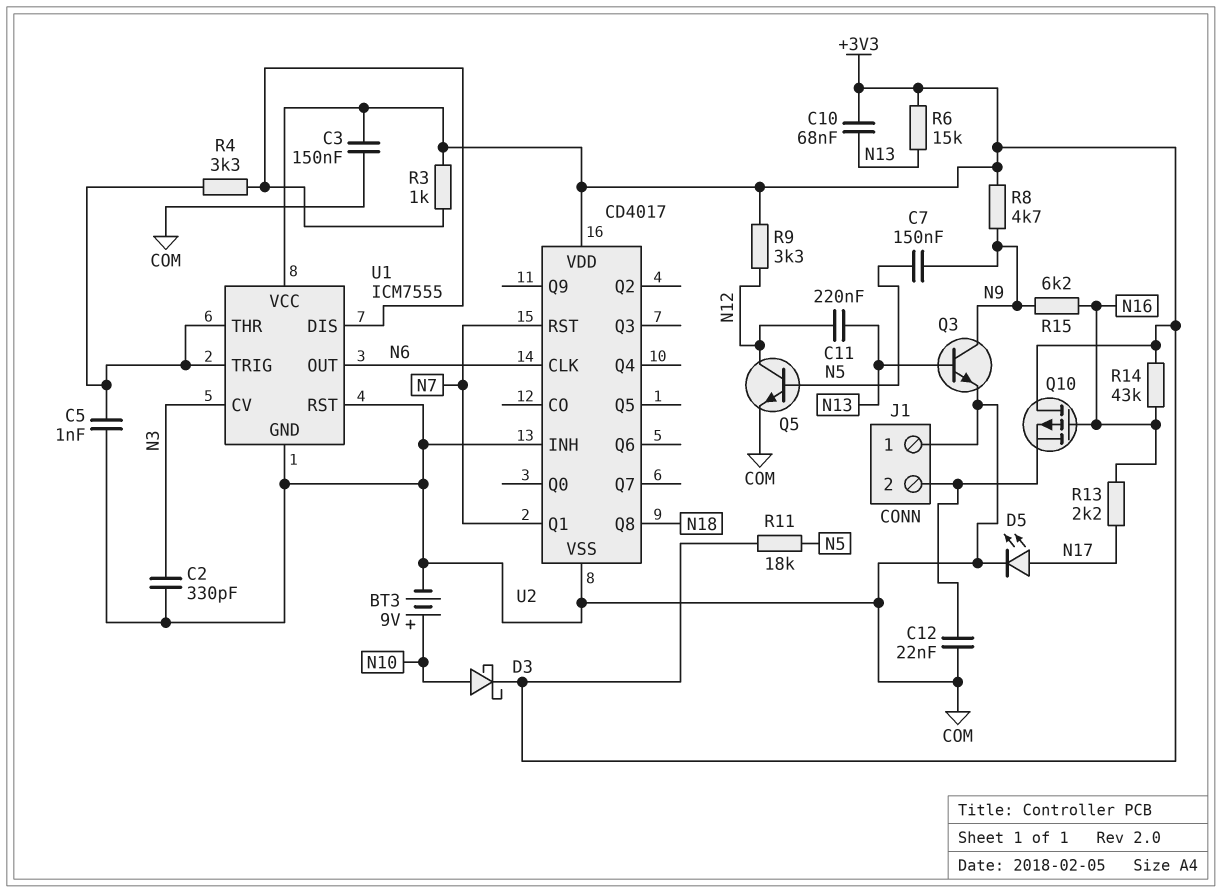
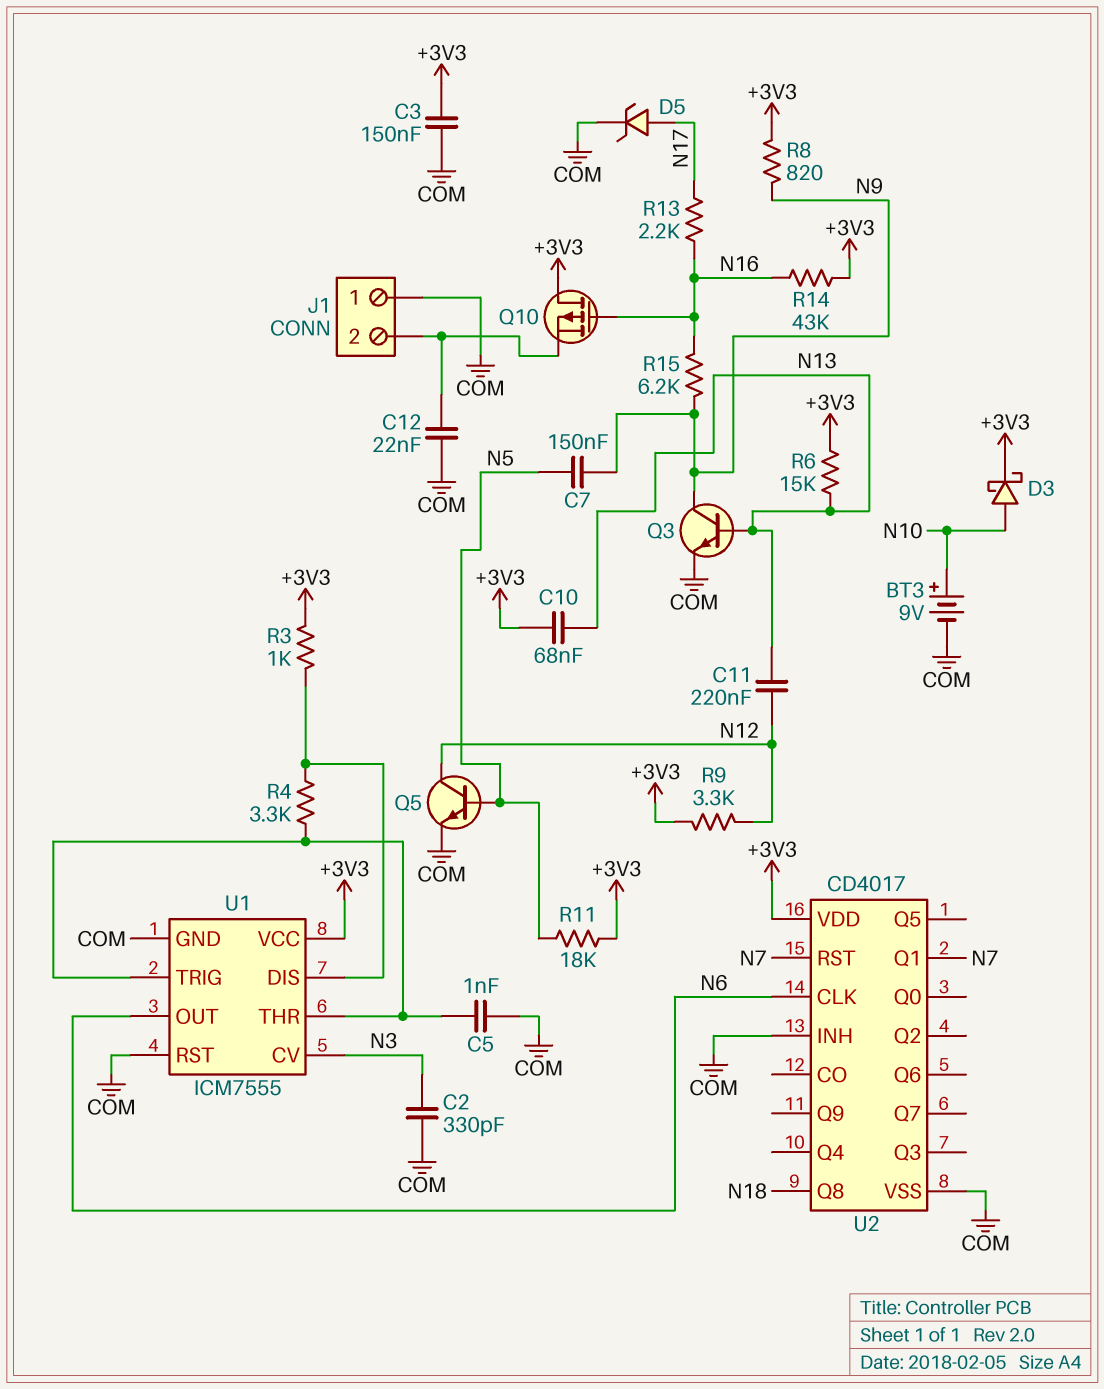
D5: LED (A N17, K COM) -> zener (A N17, K COM)
R8: 4.7k (+3V3, N9) -> 820 (+3V3, N9)

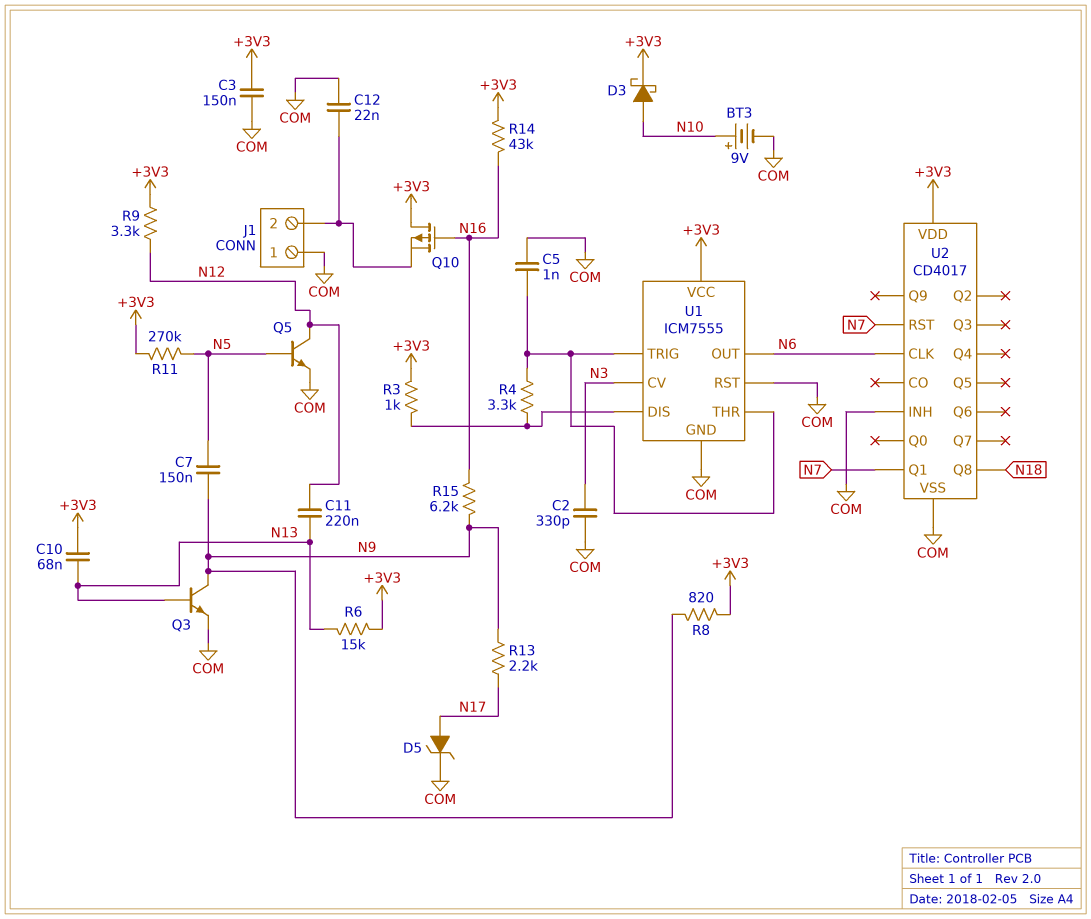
R11: 18k (+3V3, N5) -> 270k (+3V3, N5)
R13: 2.2k (N16, N17) -> 2.2k (N9, N17)

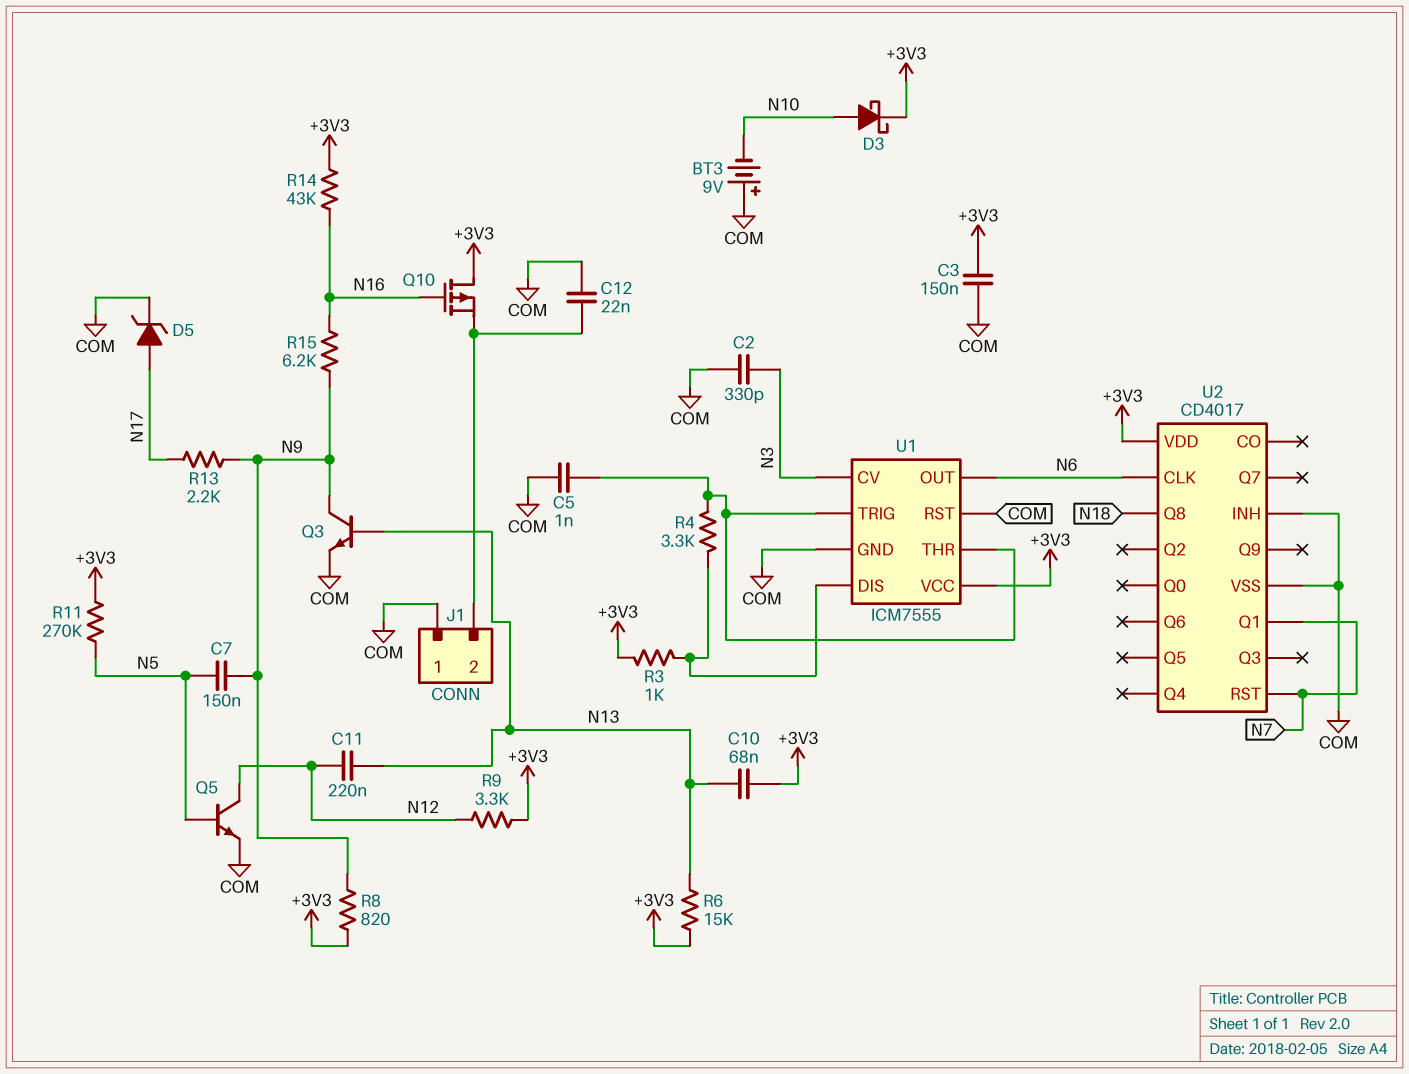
BT3: 9V (plus N10, minus COM) -> 9V (plus COM, minus N10)

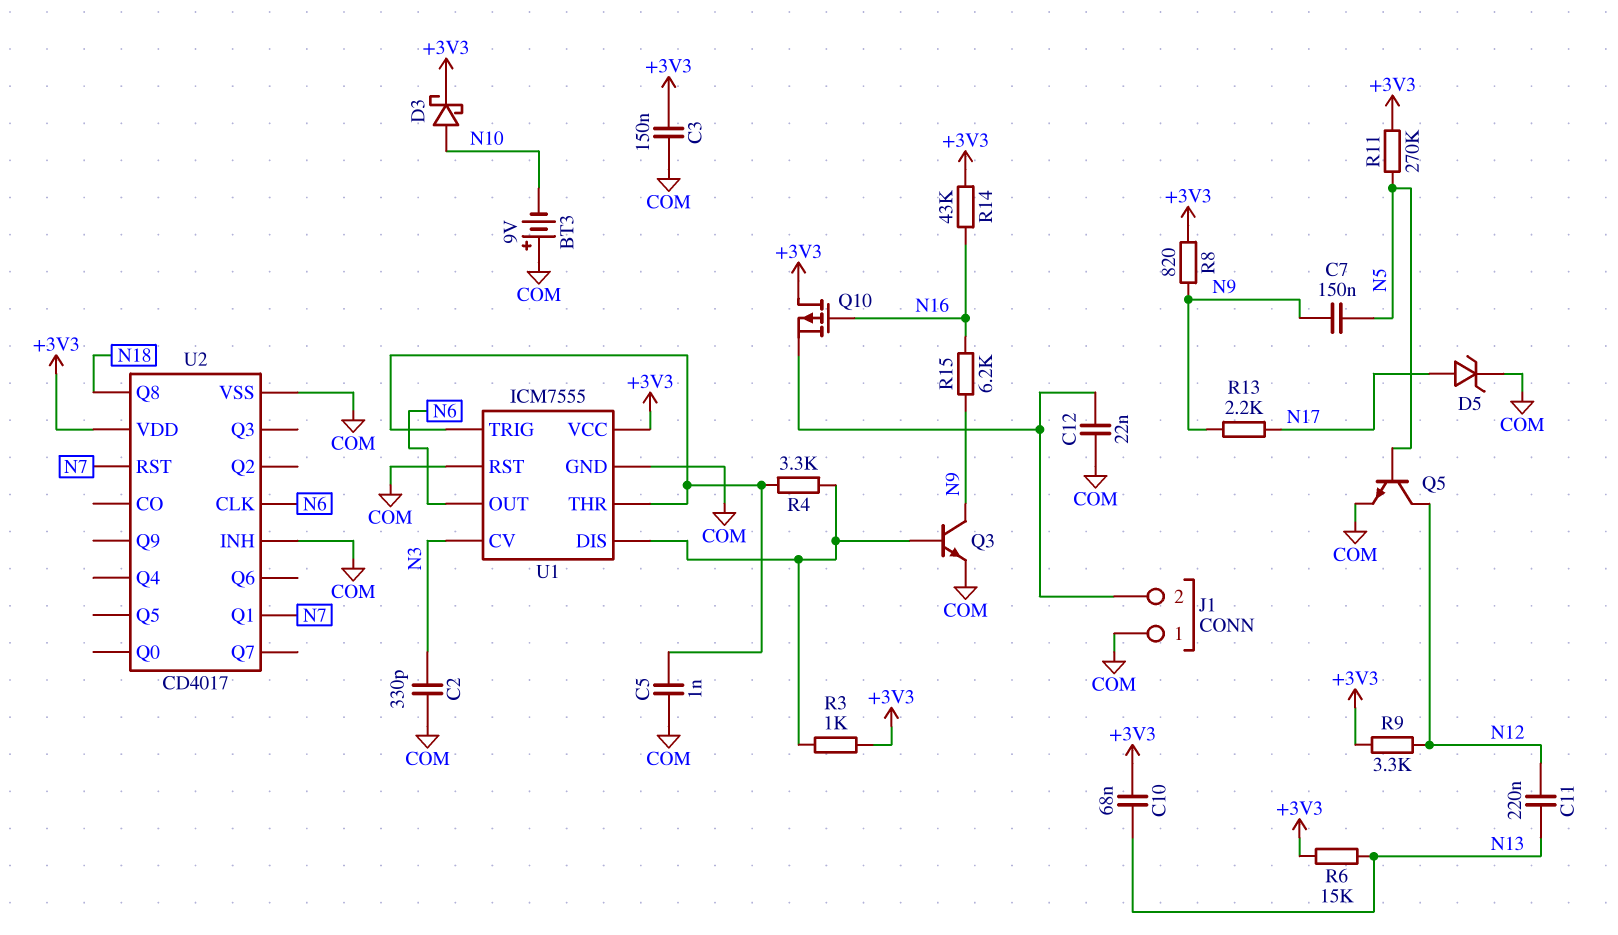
Q3: NPN (B N13, C N9, E COM) -> NPN (B U1/DIS, C N9, E COM)

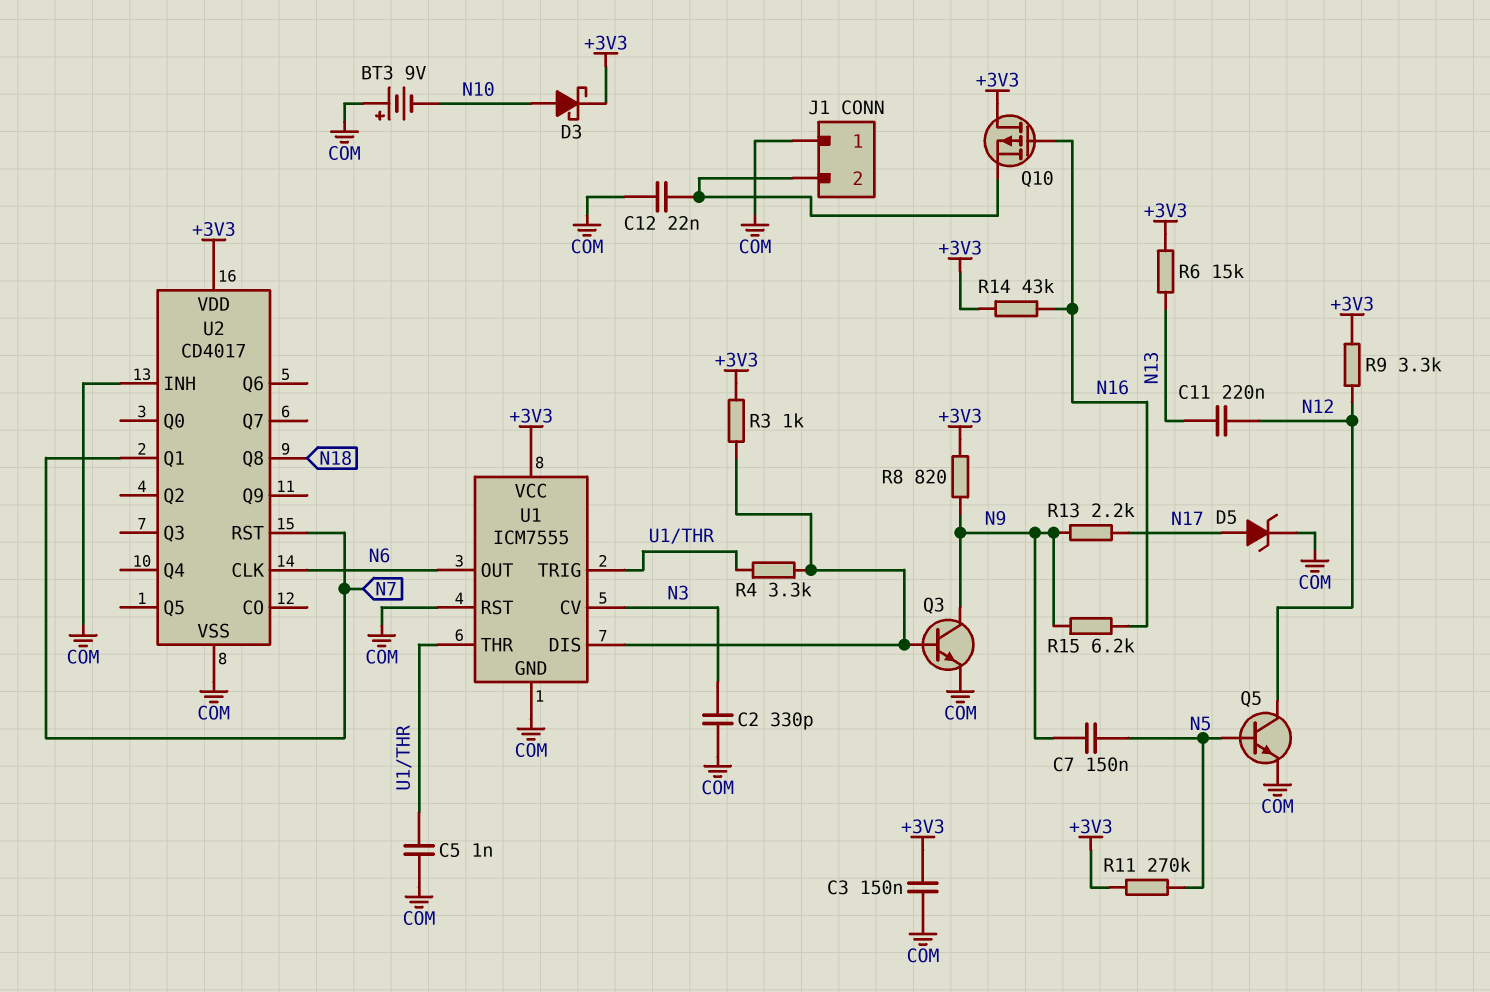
C10: 68nF (+3V3, N13) -> none

